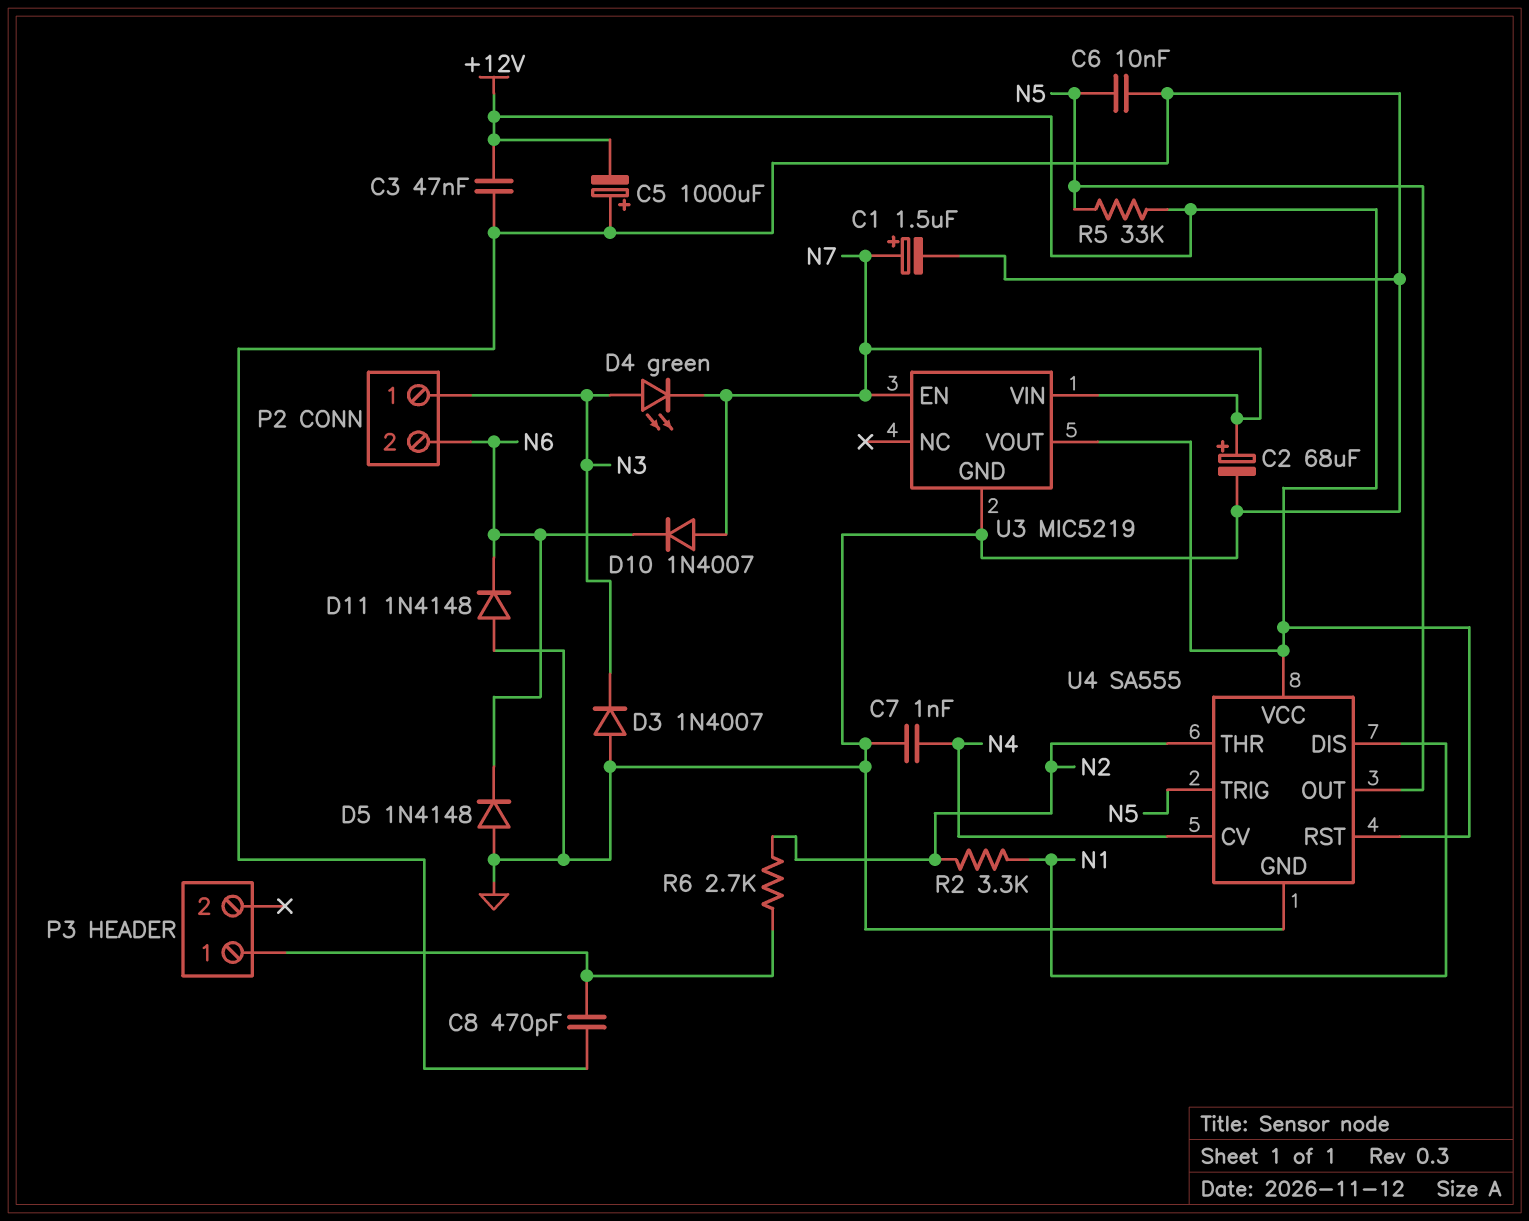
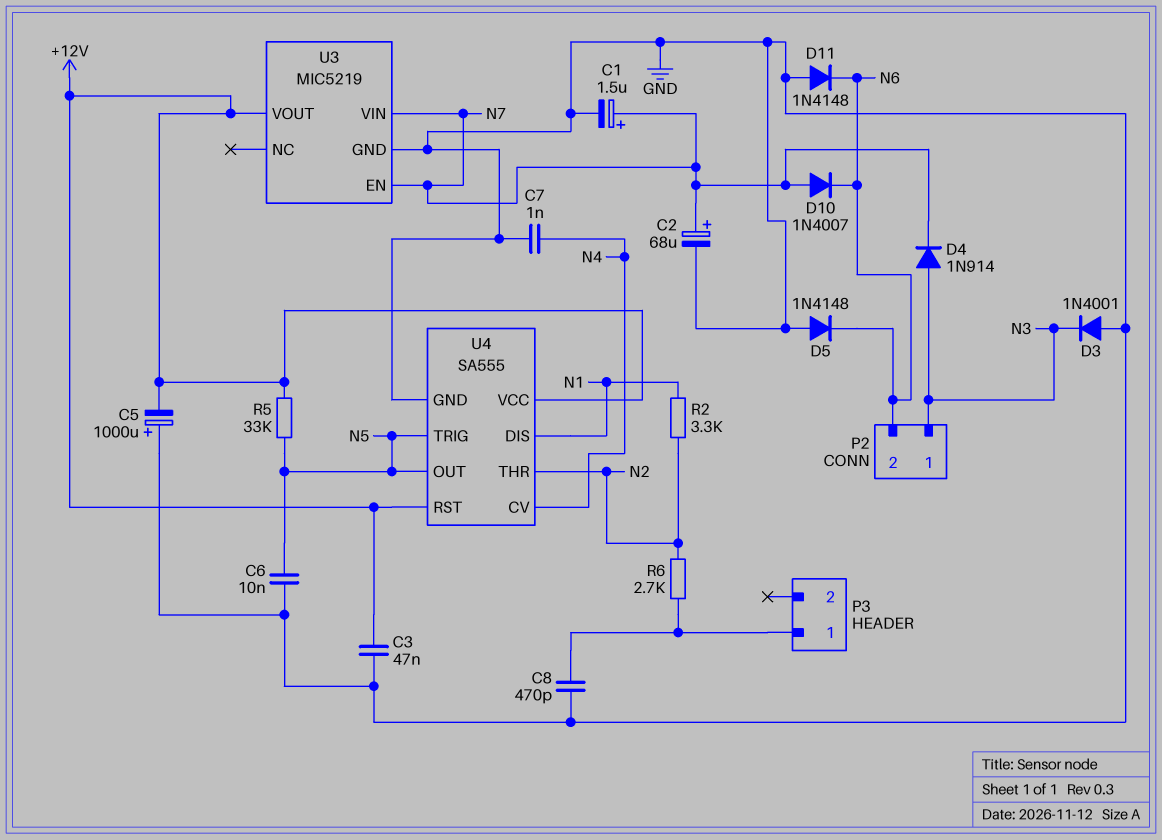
D3: diode 1N4007 (A GND, K N3) -> diode 1N4001 (A GND, K N3)
D4: LED green (A N3, K N7) -> diode 1N914 (A N3, K N7)

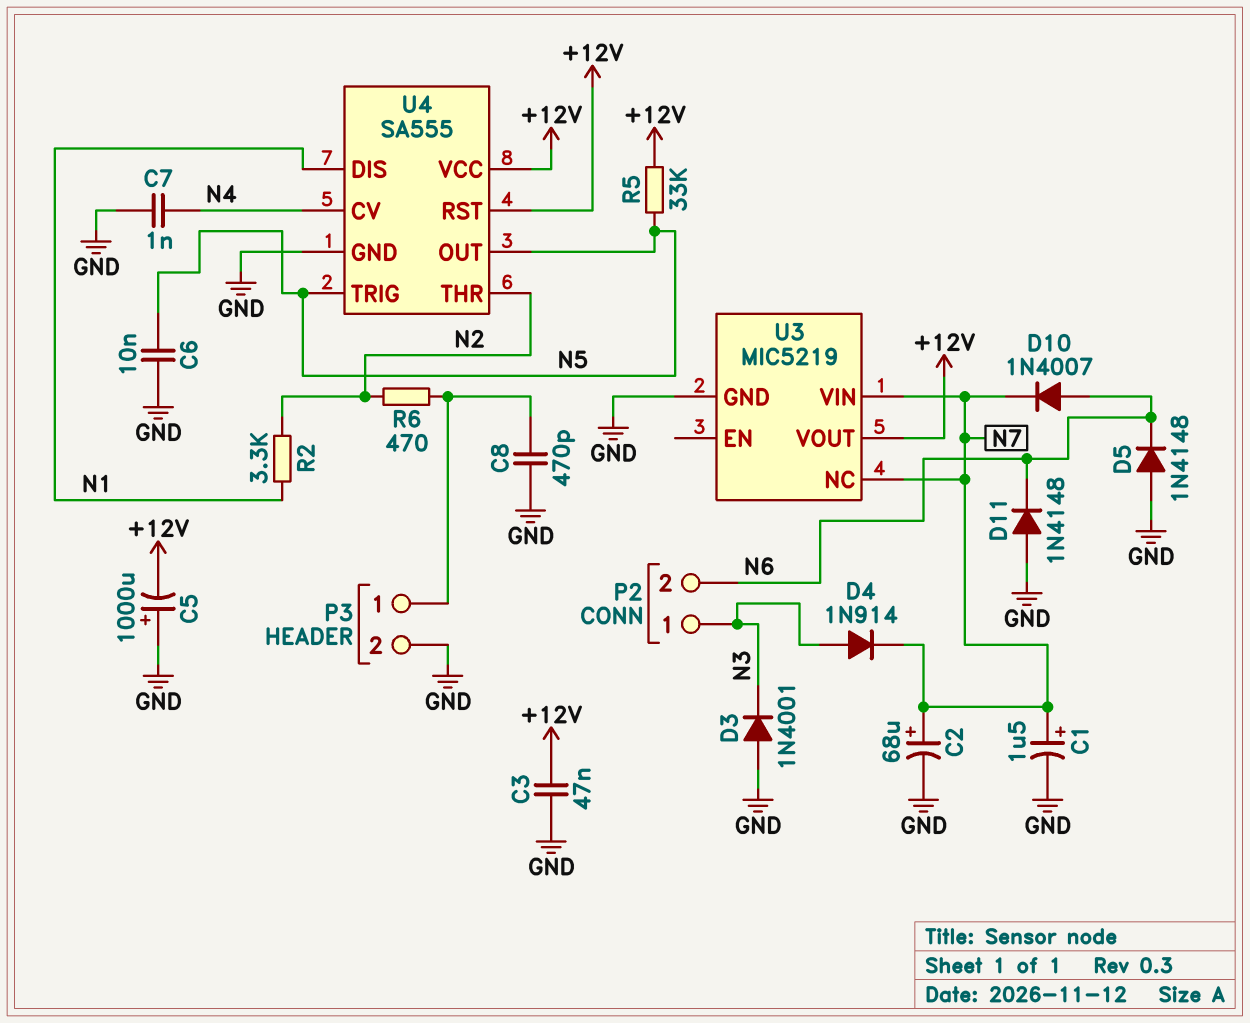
D10: diode 1N4007 (A N7, K N6) -> diode 1N4007 (A N6, K N7)
P3 pin 2: none -> GND
R6: 2.7k (N2, P3/1) -> 470 (N2, P3/1)
U3 pin EN: N7 -> none
U3 pin NC: none -> N7

